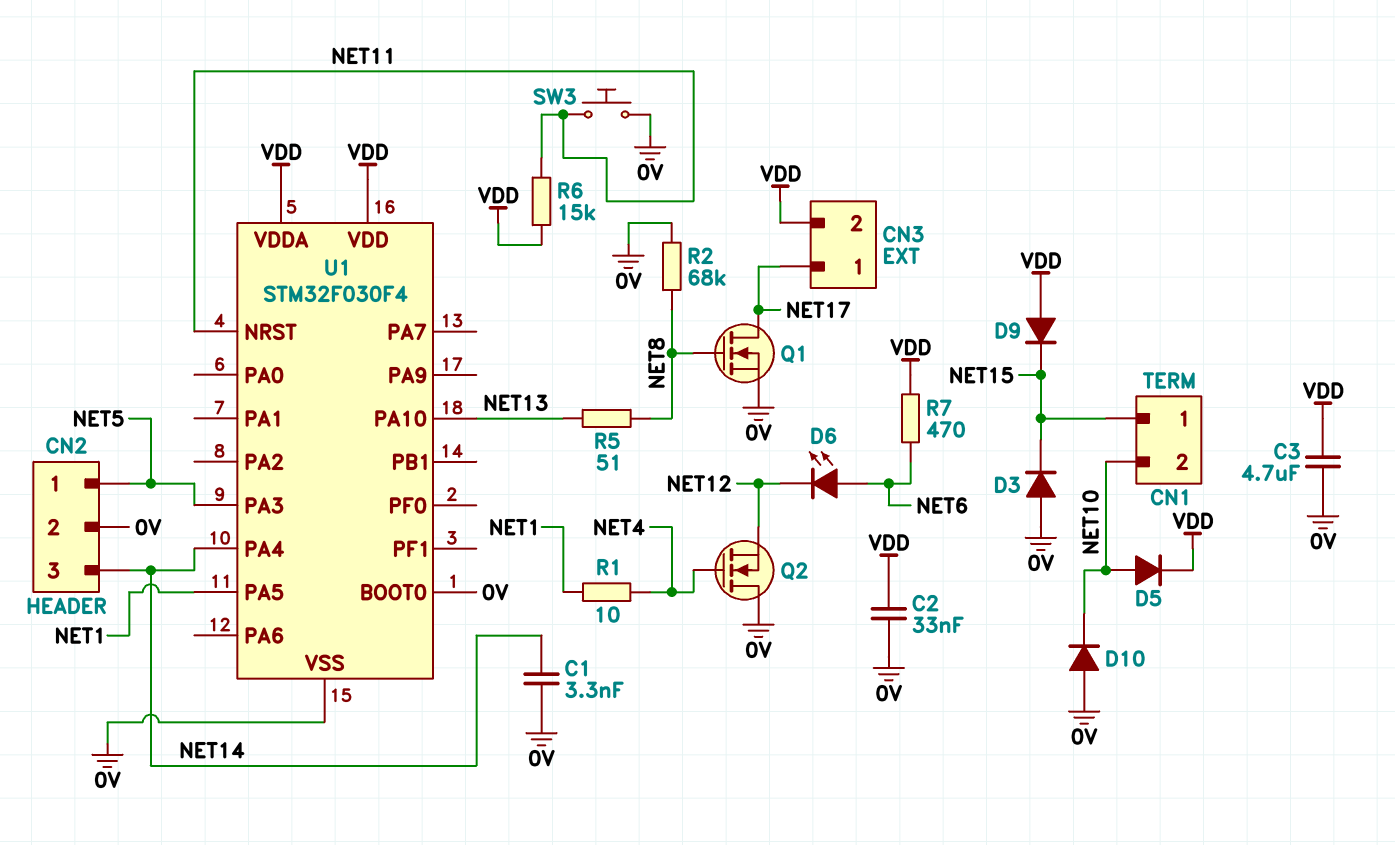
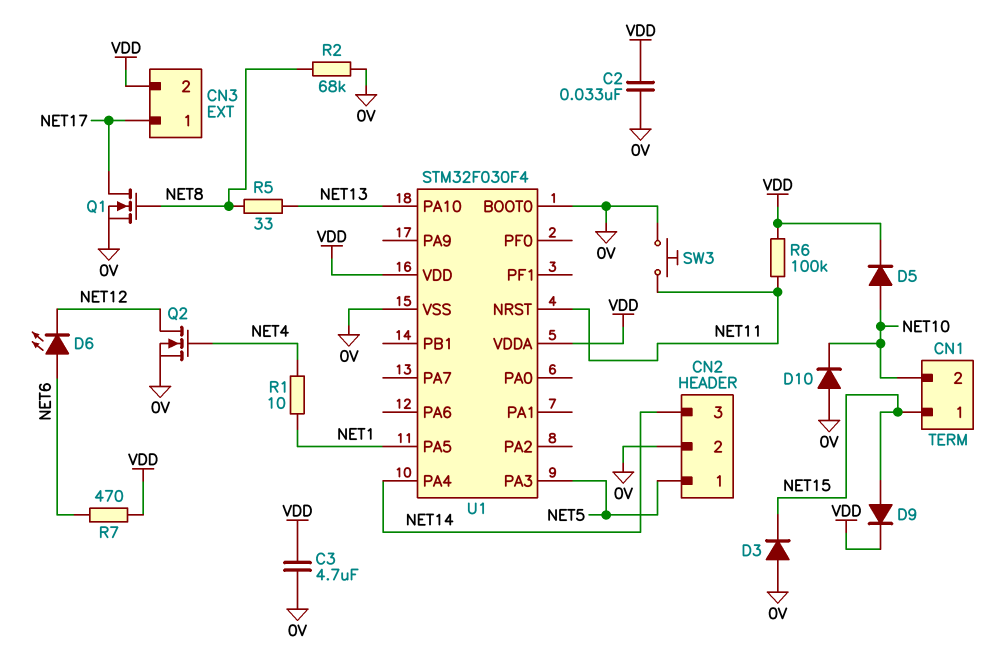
C1: 3.3nF (0V, NET14) -> none
D9: diode (A VDD, K NET15) -> diode (A NET15, K VDD)
Q2: NMOS (G NET4, D 0V, S NET12) -> NMOS (G NET4, D NET12, S 0V)
R5: 51 (NET8, NET13) -> 33 (NET8, NET13)
R6: 15k (NET11, VDD) -> 100k (NET11, VDD)

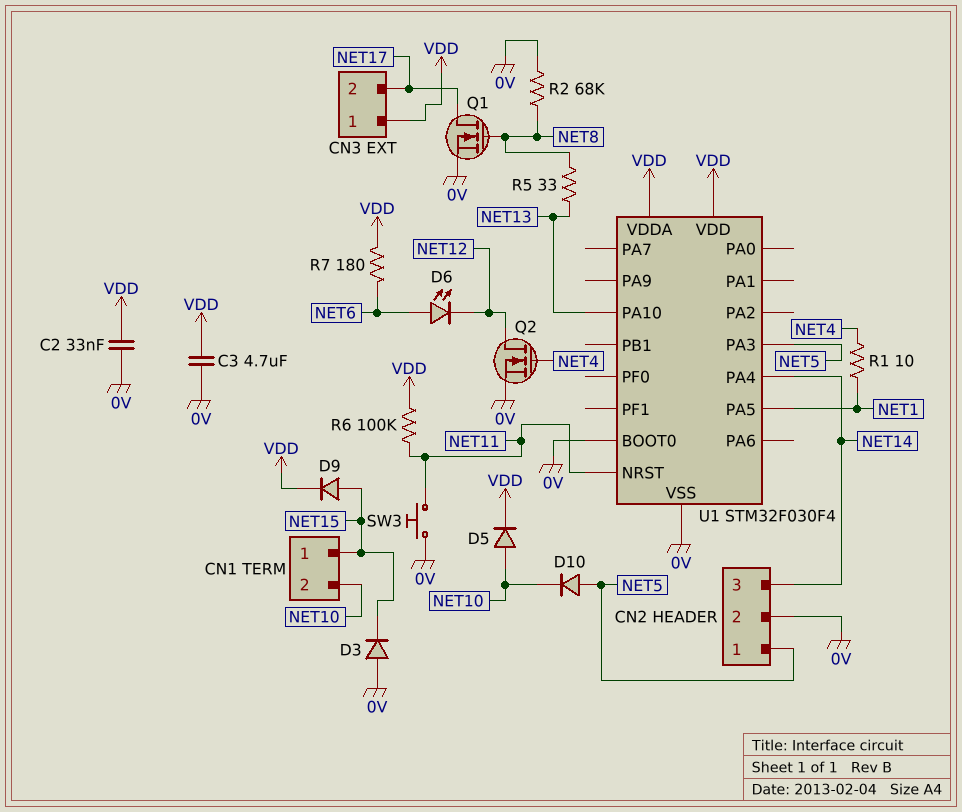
CN3 pin 1: NET17 -> VDD
CN3 pin 2: VDD -> NET17
D10: diode (A 0V, K NET10) -> diode (A NET5, K NET10)
R7: 470 (NET6, VDD) -> 180 (NET6, VDD)

